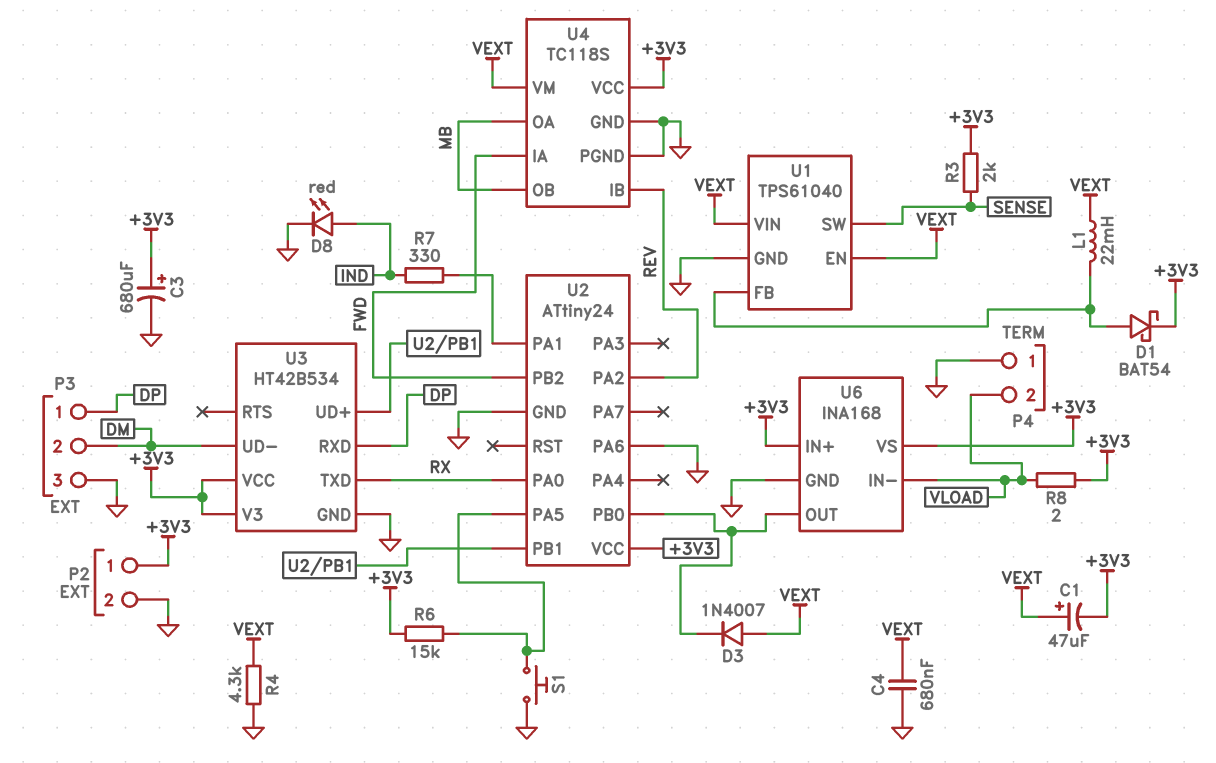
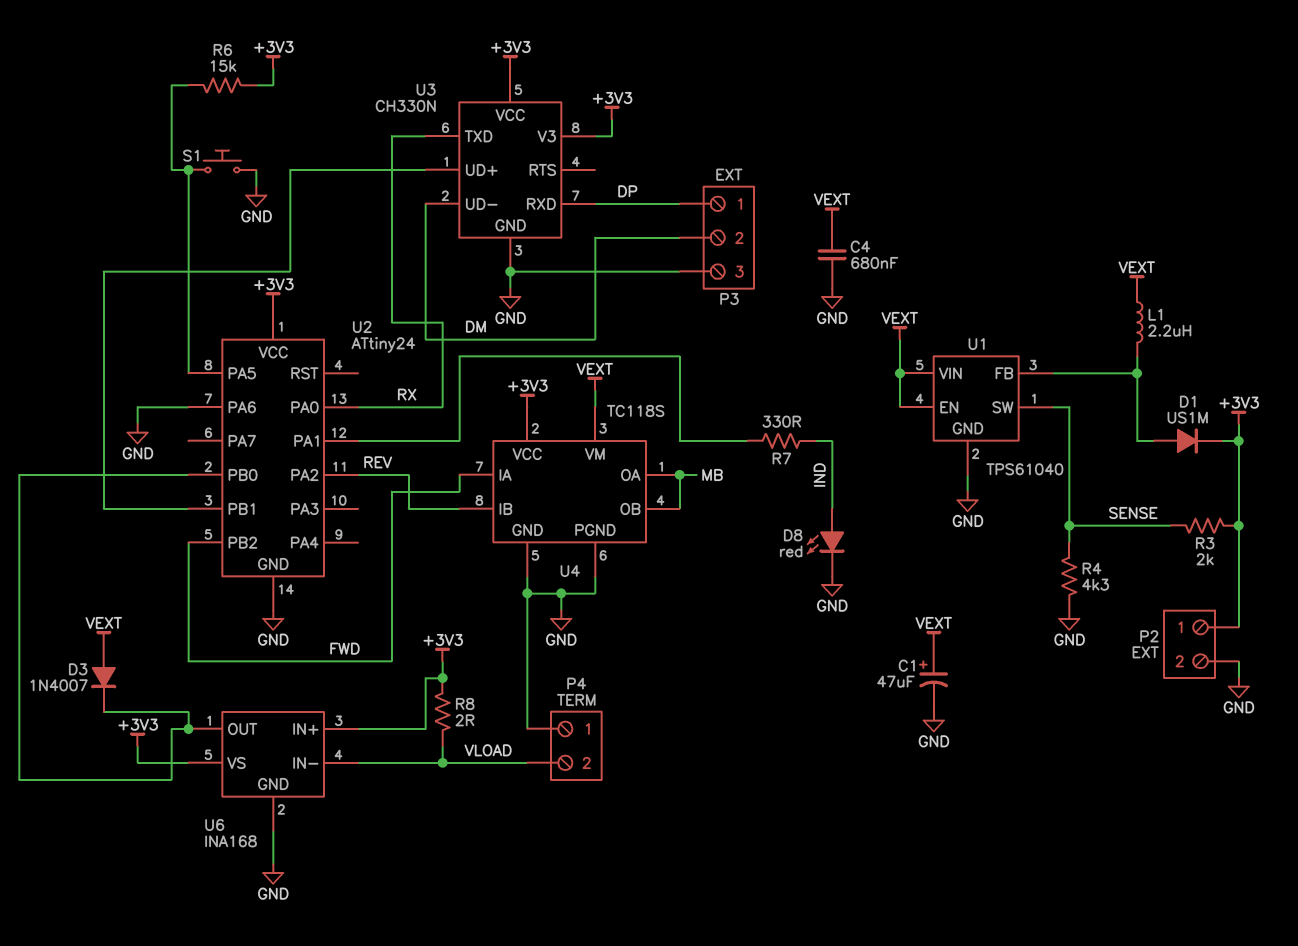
C1: 47uF (plus VEXT, minus +3V3) -> 47uF (plus VEXT, minus GND)
C3: 680uF (plus +3V3, minus GND) -> none
D1: schottky BAT54 (A U1/FB, K +3V3) -> diode US1M (A U1/FB, K +3V3)
L1: 22mH (U1/FB, VEXT) -> 2.2uH (U1/FB, VEXT)
R4: 4.3k (GND, VEXT) -> 4.3k (GND, SENSE)
U3: HT42B534 -> CH330N

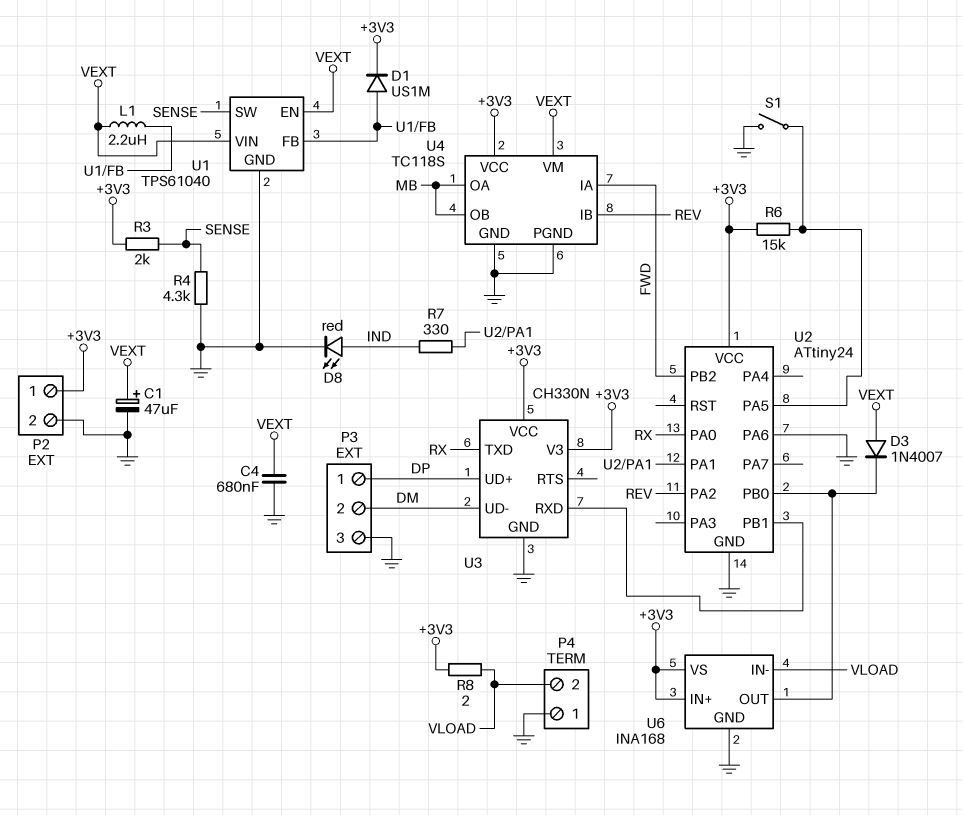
S1: button (GND, U2/PA5) -> switch (GND, U2/PA5)
U3 pin RXD: DP -> U2/PB1
U3 pin UD+: U2/PB1 -> DP

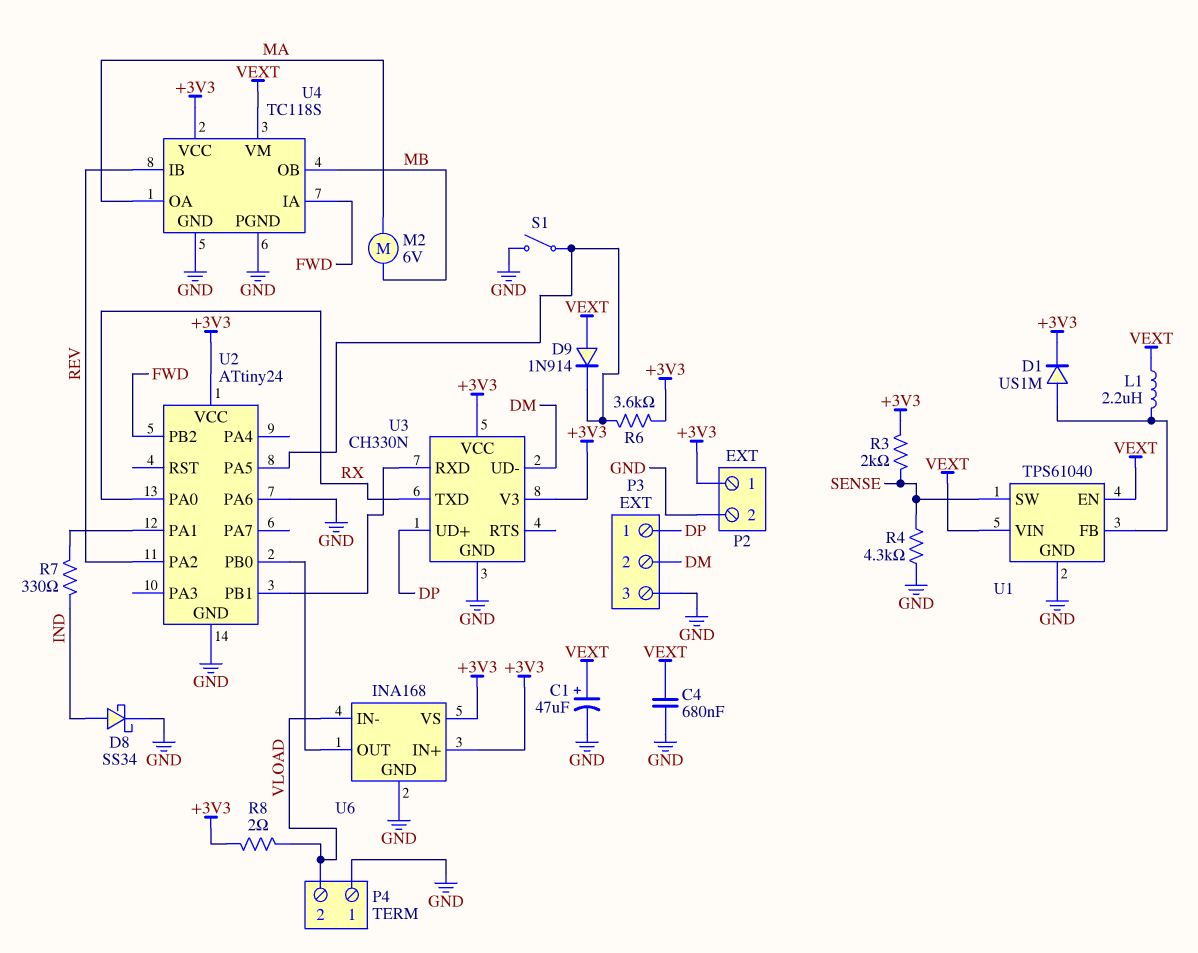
D3: diode 1N4007 (A VEXT, K U2/PB0) -> none
D8: LED red (A IND, K GND) -> schottky SS34 (A IND, K GND)
D9: none -> diode 1N914 (A VEXT, K U2/PA5)
M2: none -> motor 6V (MA, MB)
R6: 15k (+3V3, U2/PA5) -> 3.6k (+3V3, U2/PA5)
U4 pin OA: MB -> MA

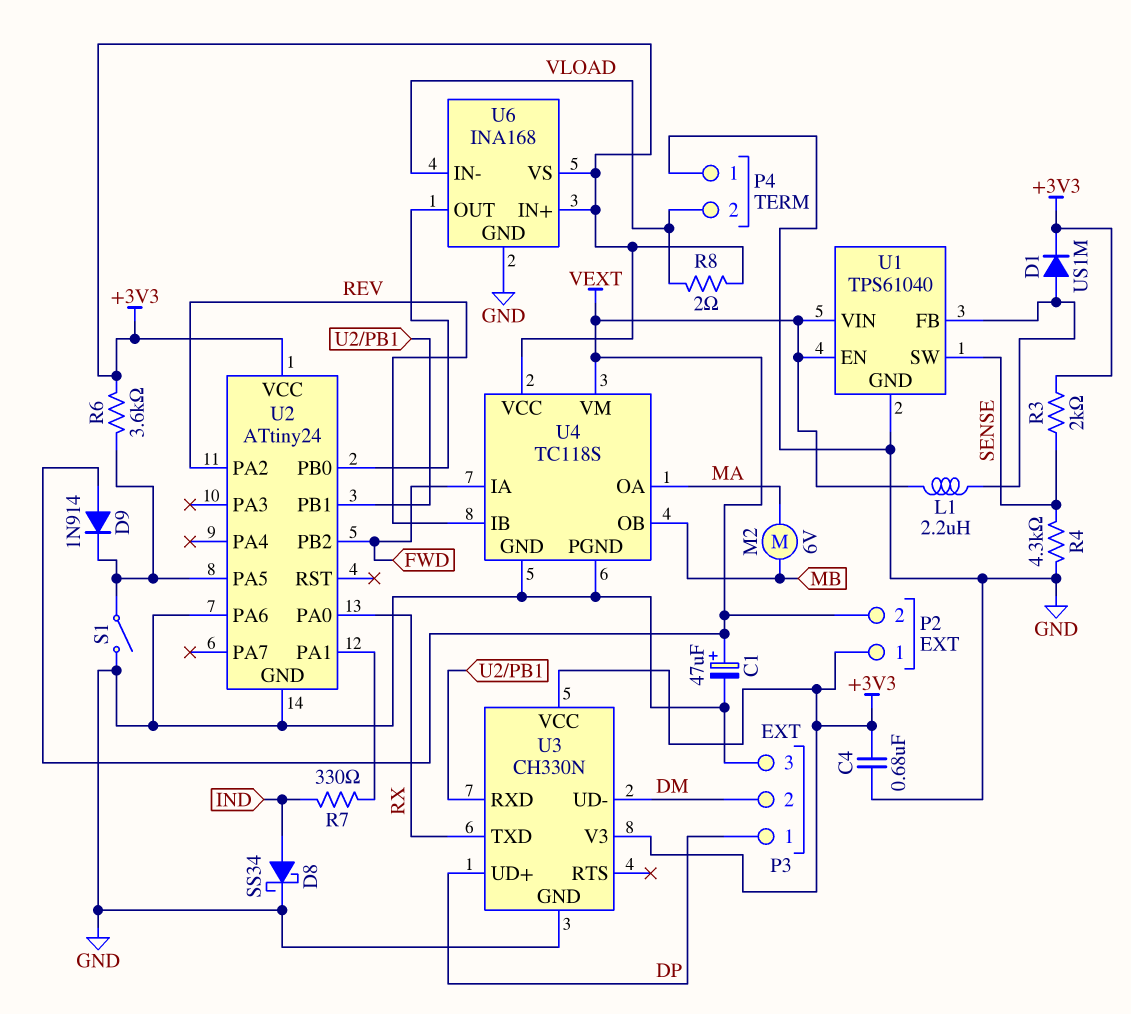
C4: 680nF (GND, VEXT) -> 680nF (+3V3, GND)
P2 pin 2: GND -> VEXT

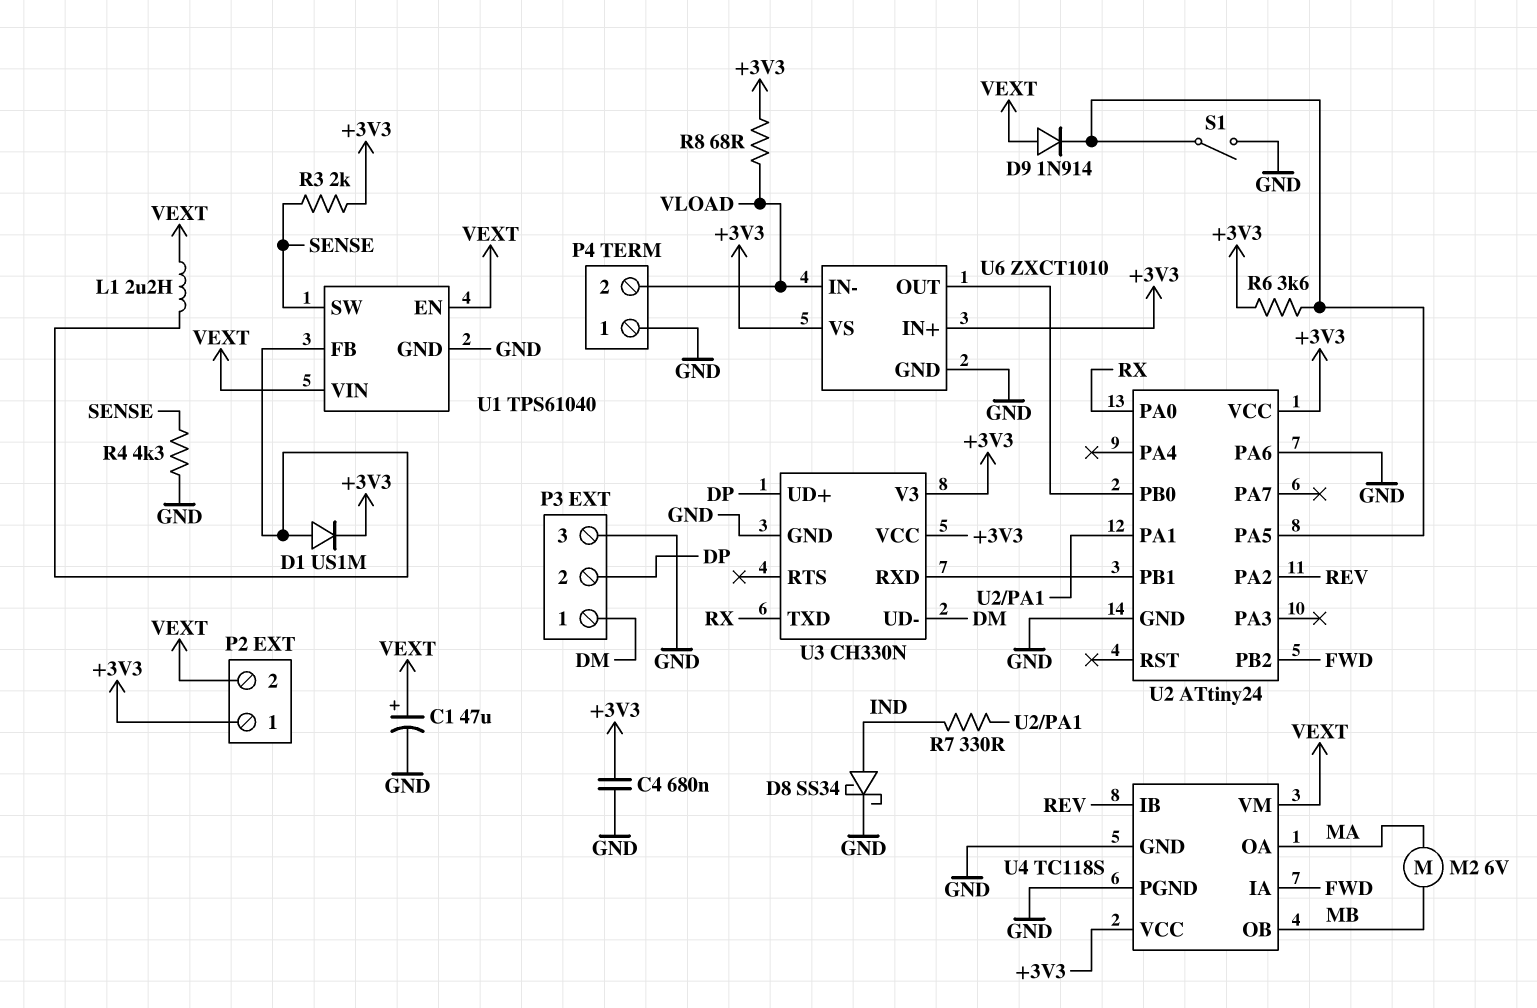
P3 pin 1: DP -> DM
P3 pin 2: DM -> DP
R8: 2 (+3V3, VLOAD) -> 68 (+3V3, VLOAD)
U6: INA168 -> ZXCT1010

